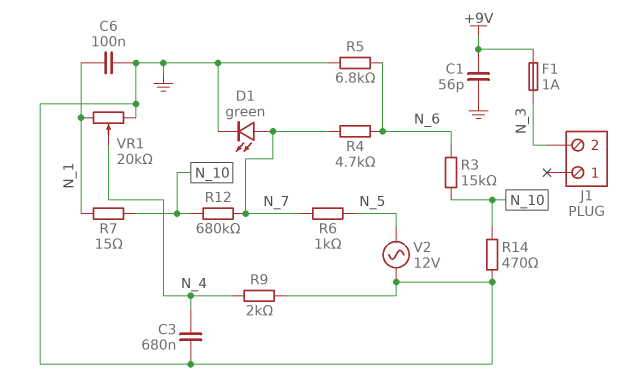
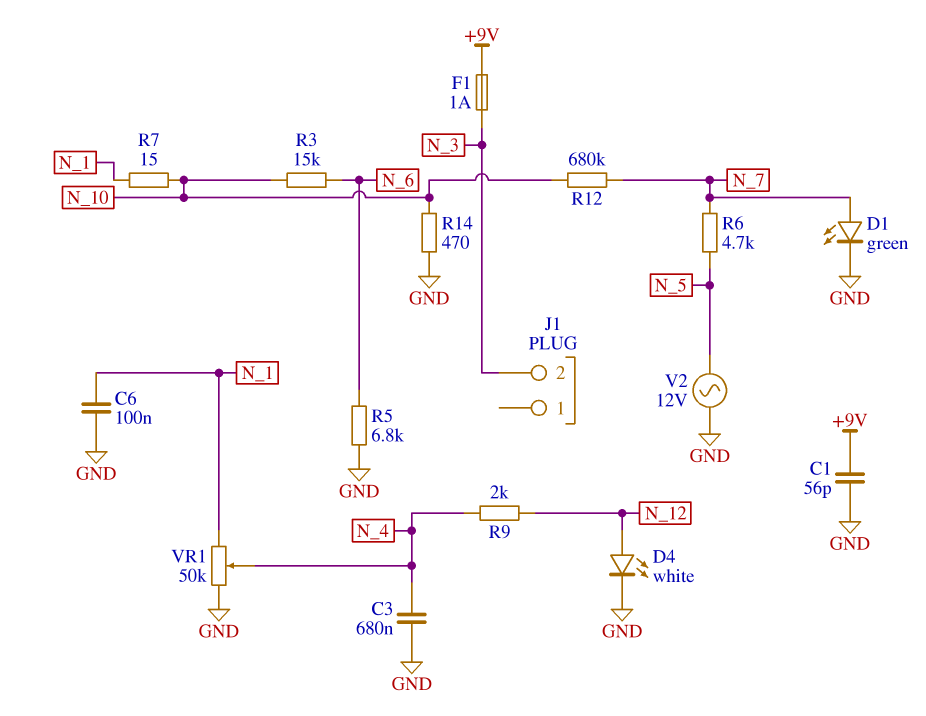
D4: none -> LED white (A N_12, K GND)
R4: 4.7k (N_6, N_7) -> none
R6: 1k (N_5, N_7) -> 4.7k (N_5, N_7)
R9: 2k (GND, N_4) -> 2k (N_4, N_12)
VR1: 20k (GND, N_1, wiper N_4) -> 50k (GND, N_1, wiper N_4)

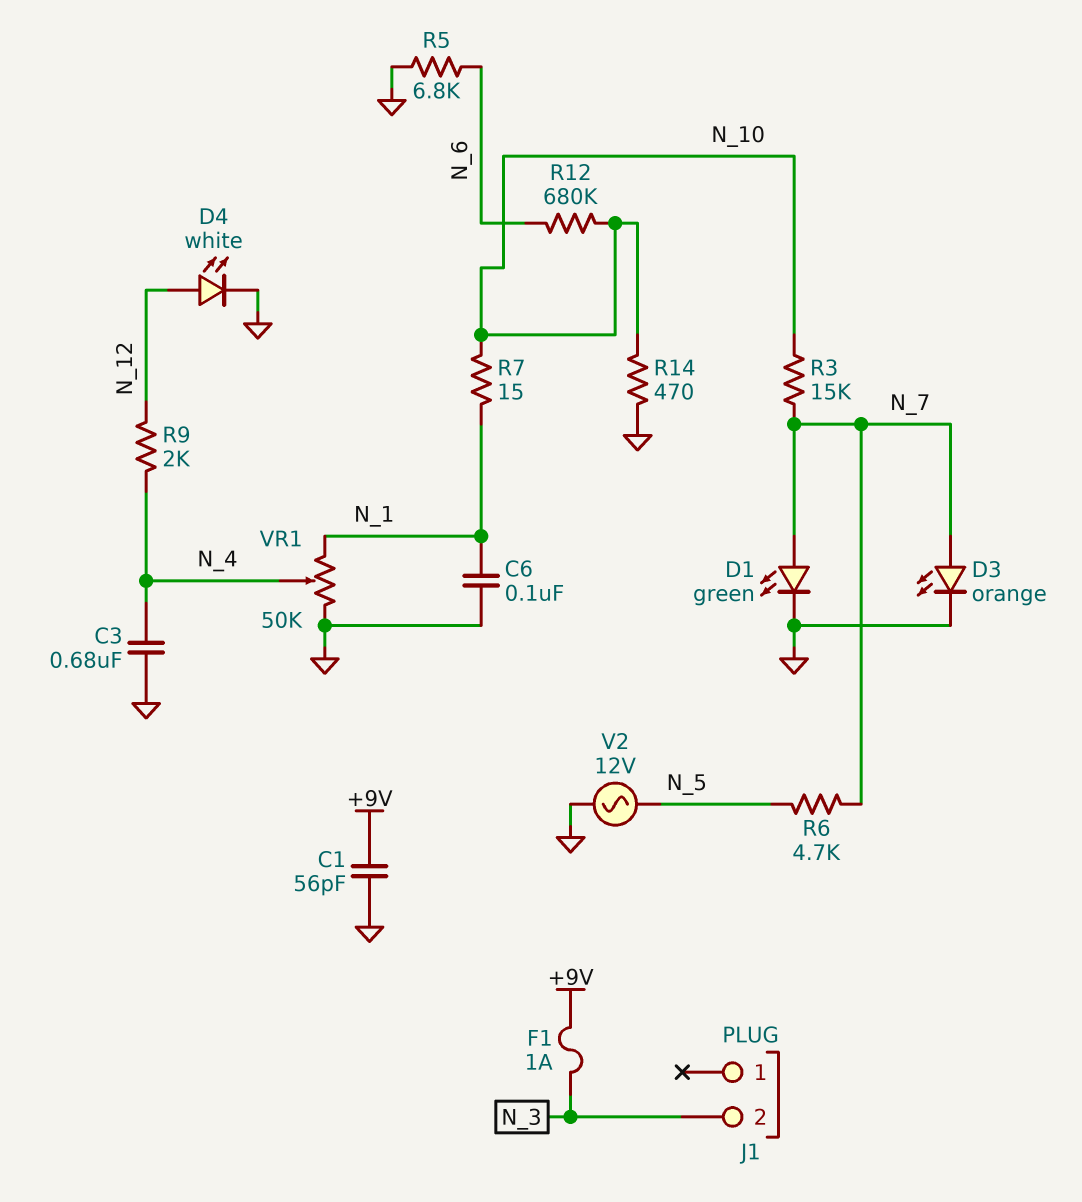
D3: none -> LED orange (A N_7, K GND)
R3: 15k (N_6, N_10) -> 15k (N_7, N_10)
R12: 680k (N_7, N_10) -> 680k (N_6, N_10)

